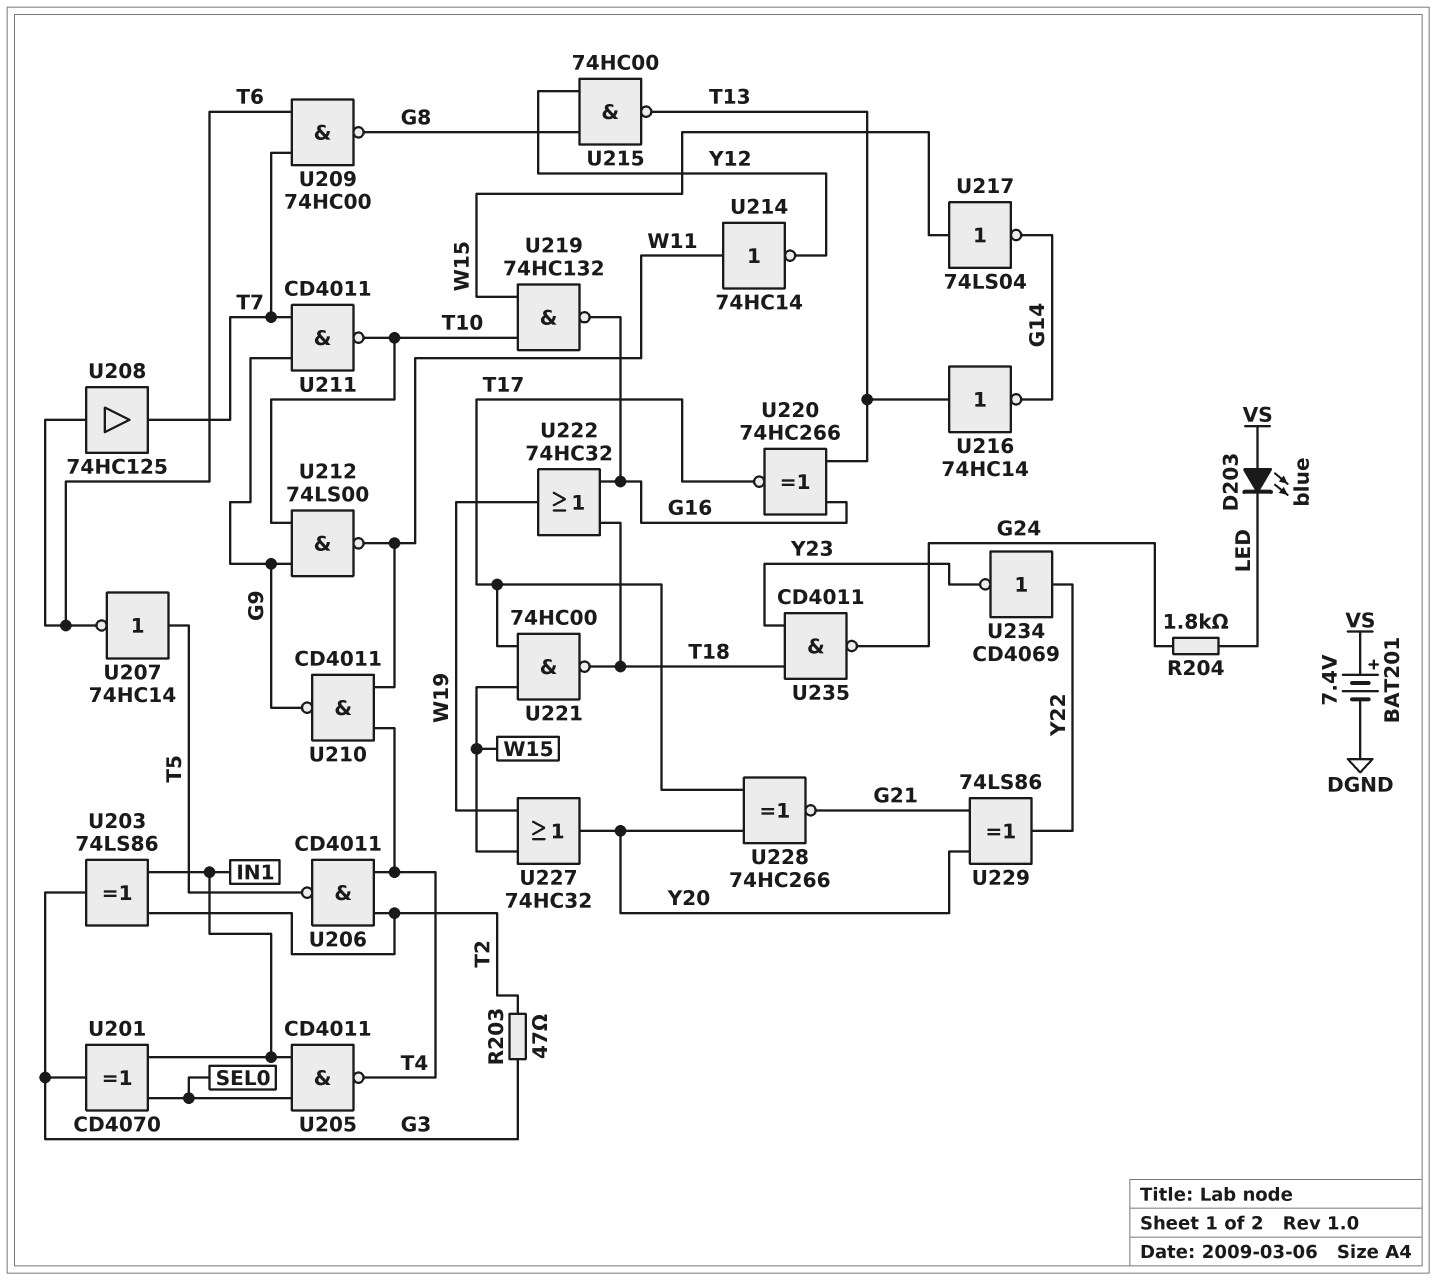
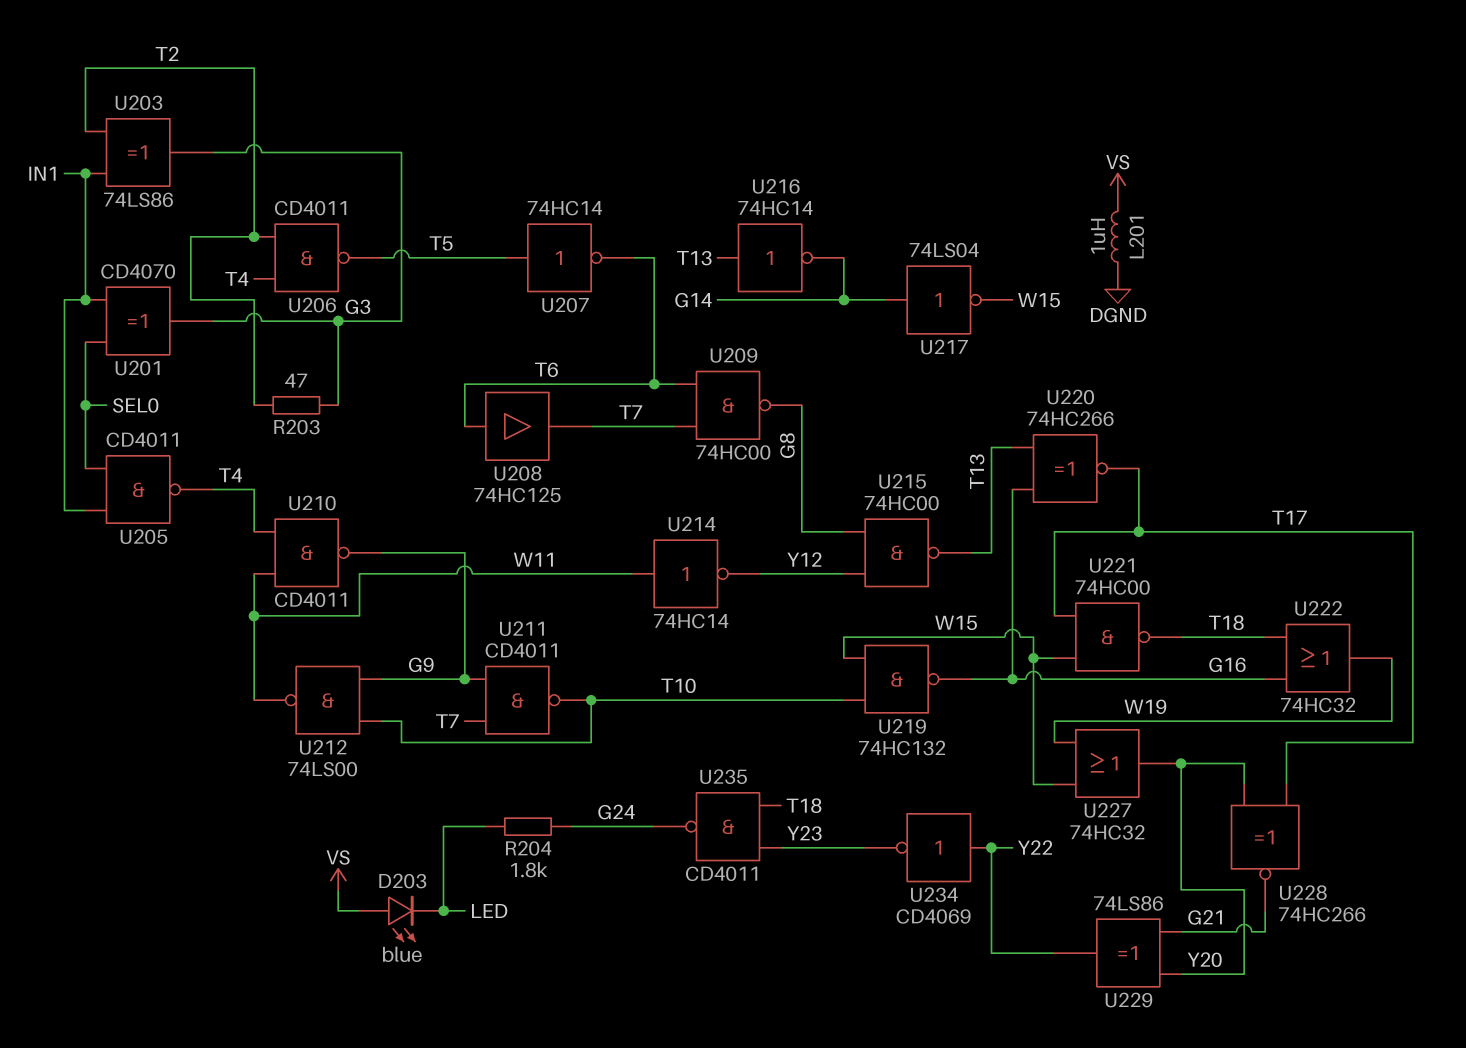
BAT201: 7.4V (plus VS, minus DGND) -> none
L201: none -> 1uH (DGND, VS)
U217: NOT 74LS04 (in W15, out G14) -> NOT 74LS04 (in G14, out W15)

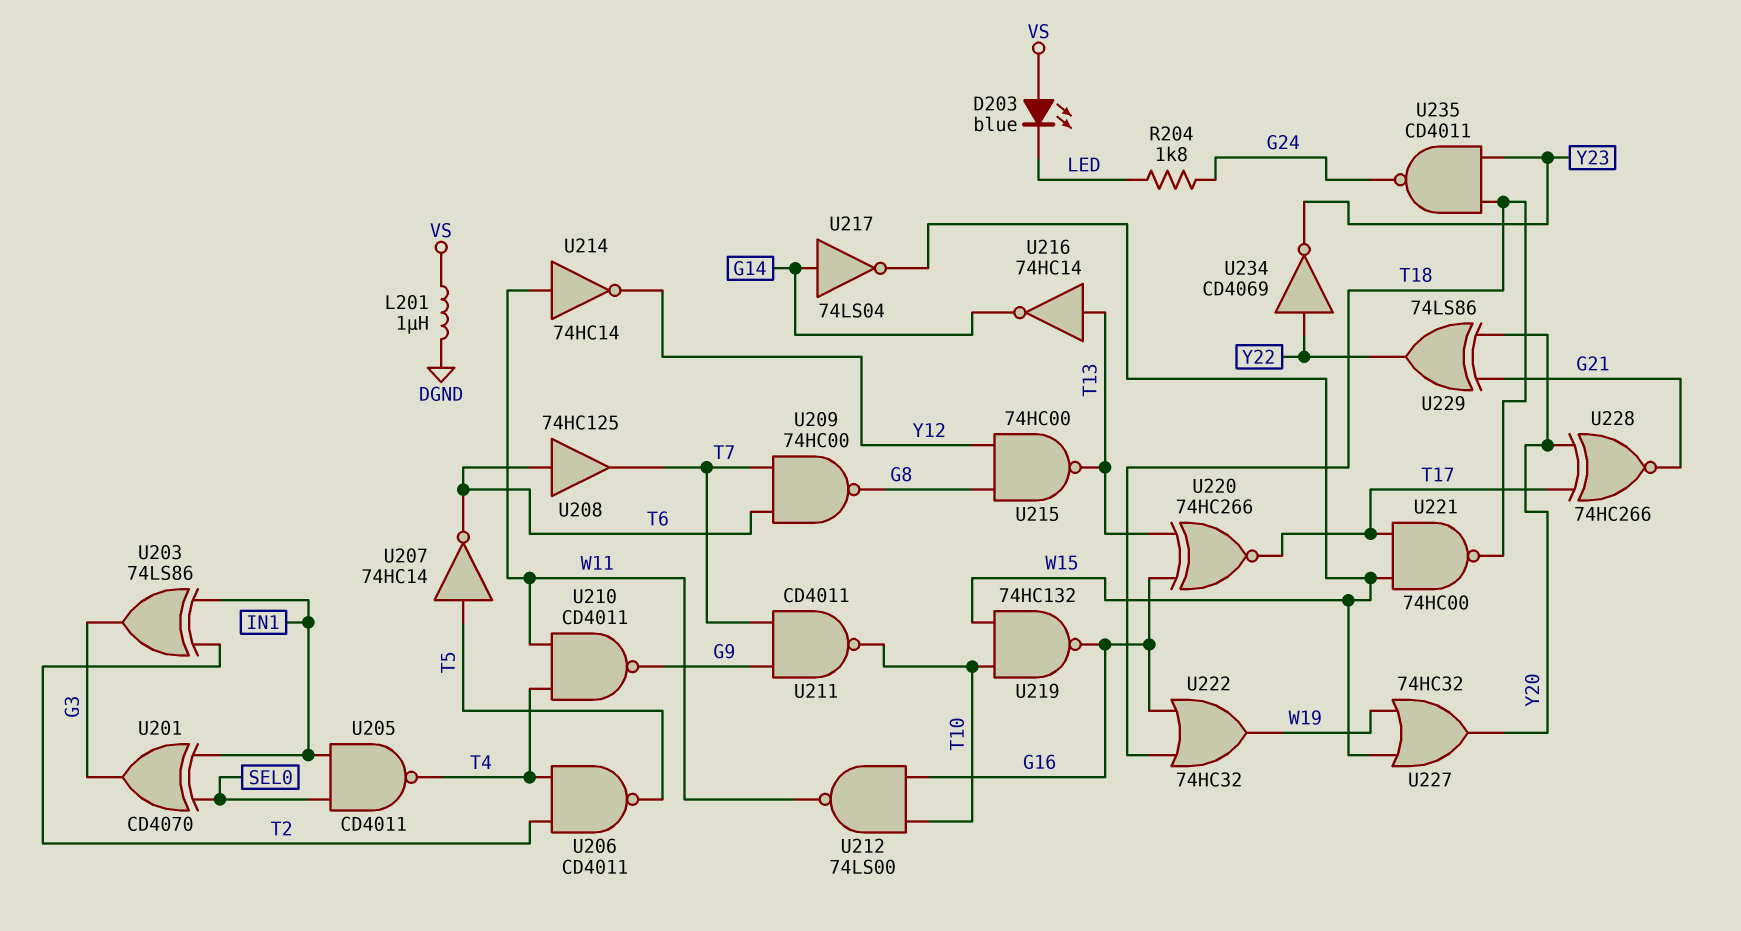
R203: 47 (G3, T2) -> none
U212: NAND 74LS00 (in G9, in T10, out W11) -> NAND 74LS00 (in G16, in T10, out W11)

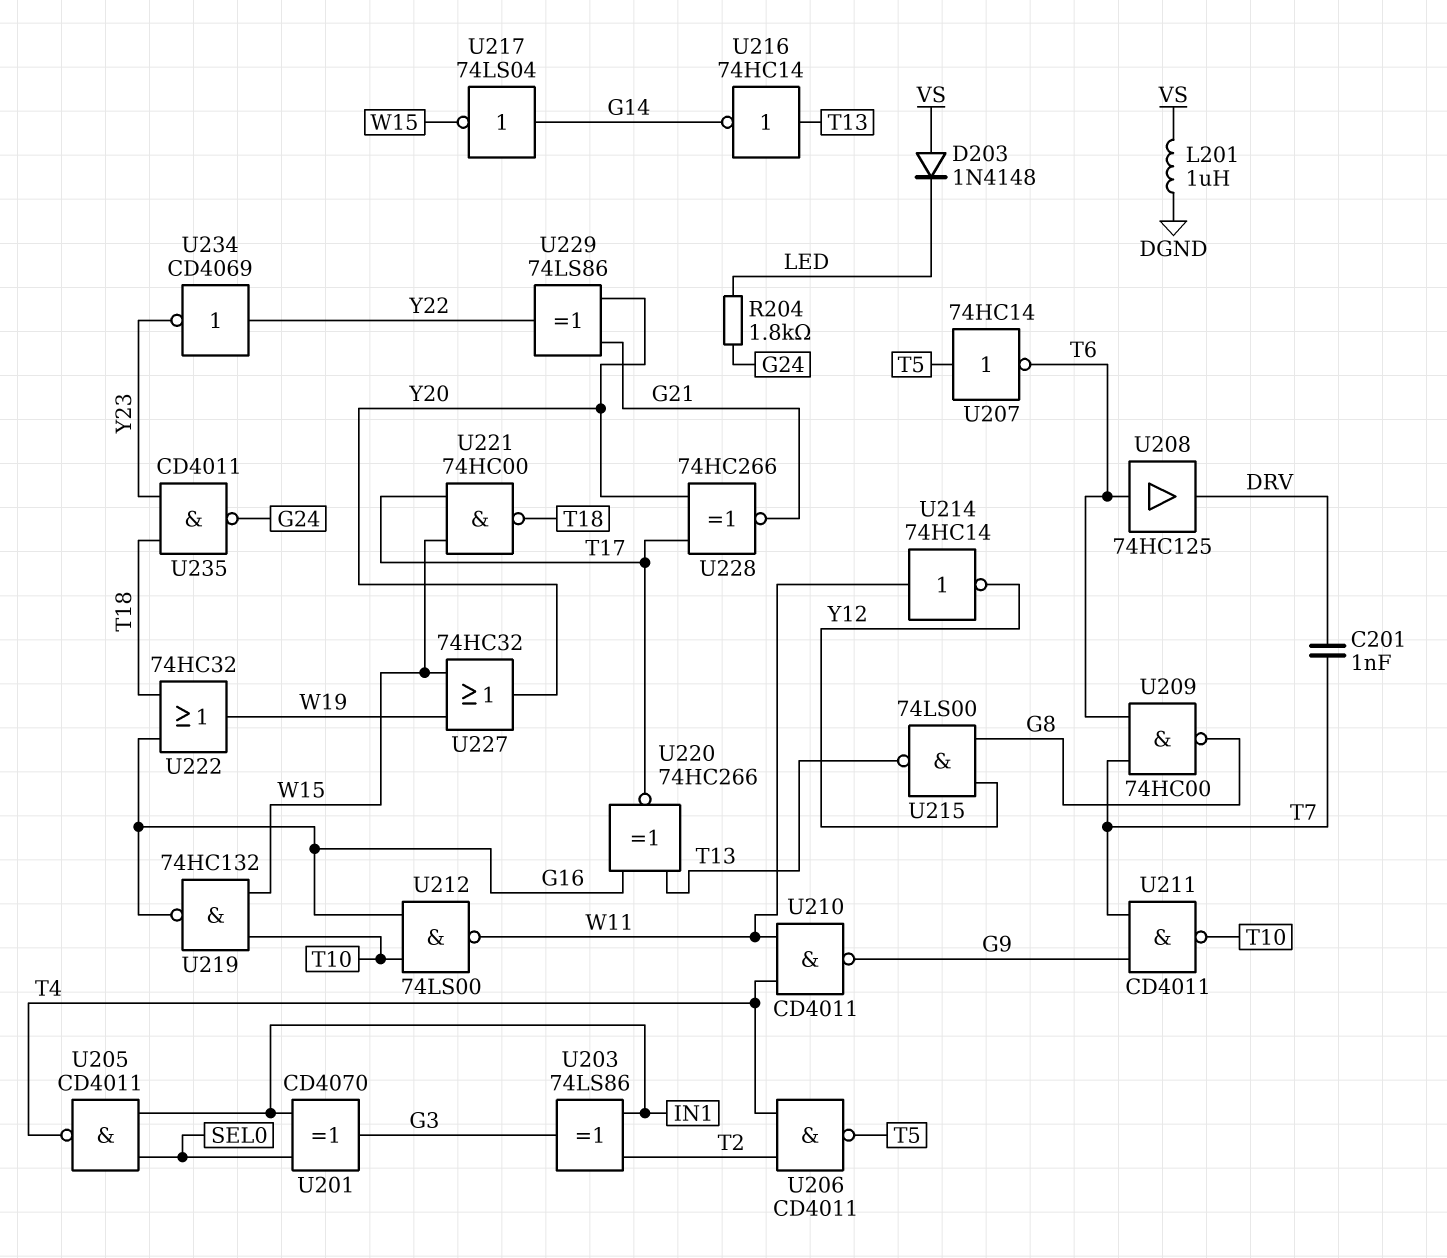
C201: none -> 1nF (DRV, T7)
D203: LED blue (A VS, K LED) -> diode 1N4148 (A VS, K LED)
U208: buffer 74HC125 (in T6, out T7) -> buffer 74HC125 (in T6, out DRV)
U215: NAND 74HC00 (in G8, in Y12, out T13) -> NAND 74LS00 (in G8, in Y12, out T13)

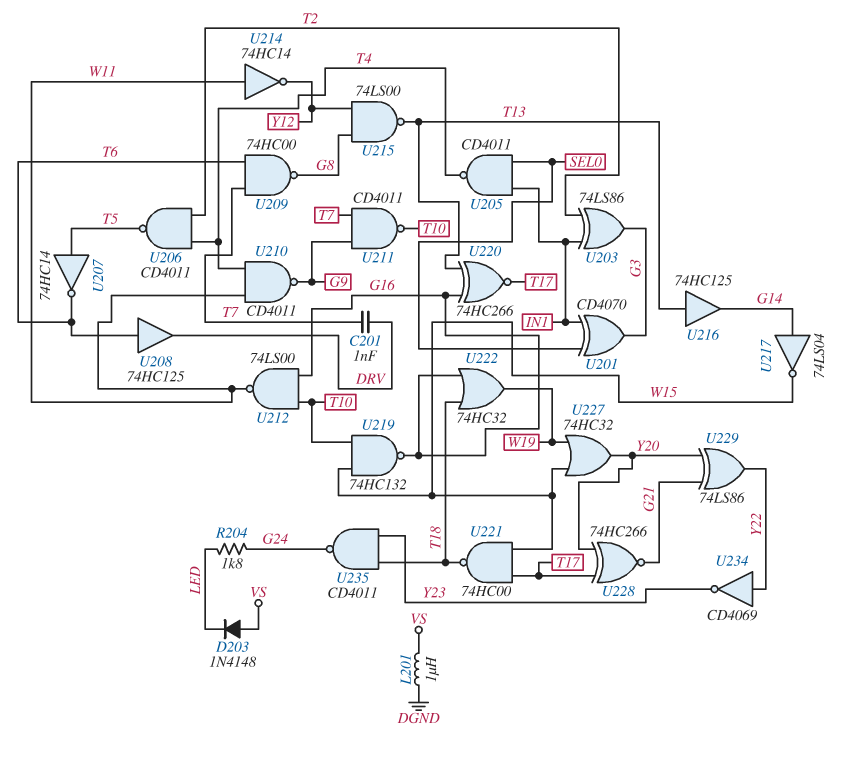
U216: NOT 74HC14 (in T13, out G14) -> buffer 74HC125 (in T13, out G14)

